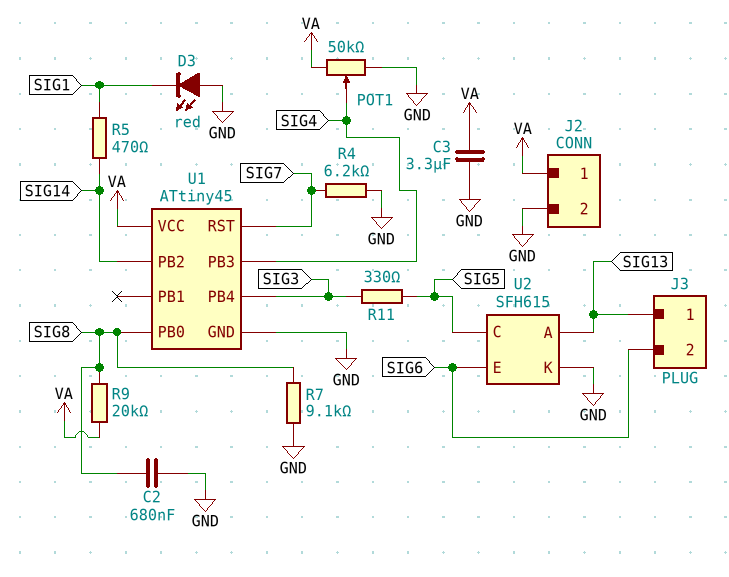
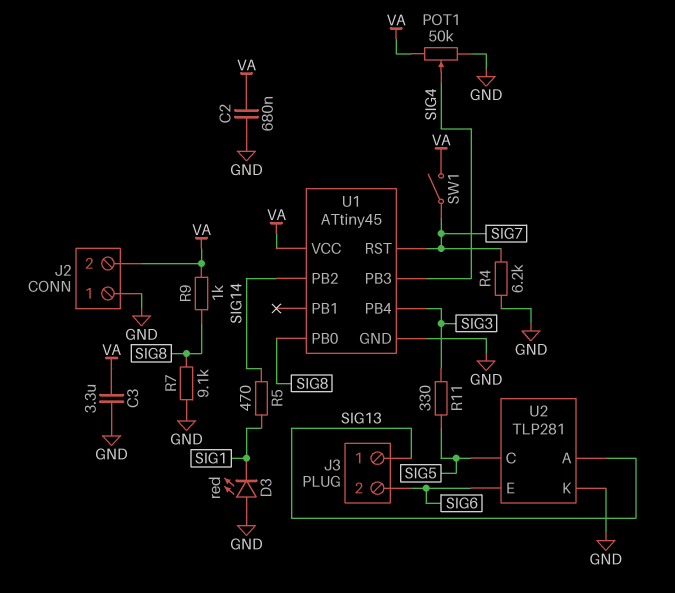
C2: 680nF (GND, SIG8) -> 680nF (GND, VA)
J2 pin 1: VA -> GND
J2 pin 2: GND -> VA
R9: 20k (SIG8, VA) -> 1k (SIG8, VA)
SW1: none -> switch (SIG7, VA)
U2: SFH615 -> TLP281

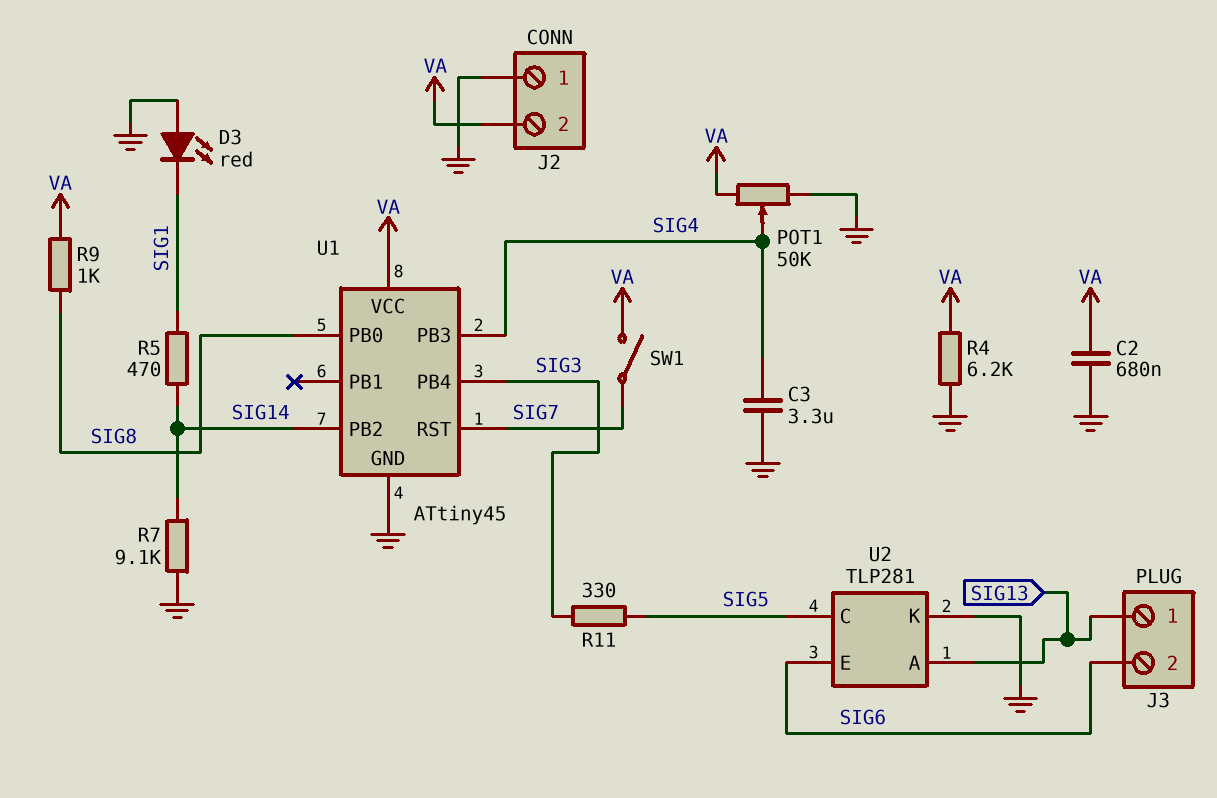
C3: 3.3uF (GND, VA) -> 3.3uF (GND, SIG4)
R4: 6.2k (GND, SIG7) -> 6.2k (GND, VA)
R7: 9.1k (GND, SIG8) -> 9.1k (GND, SIG14)

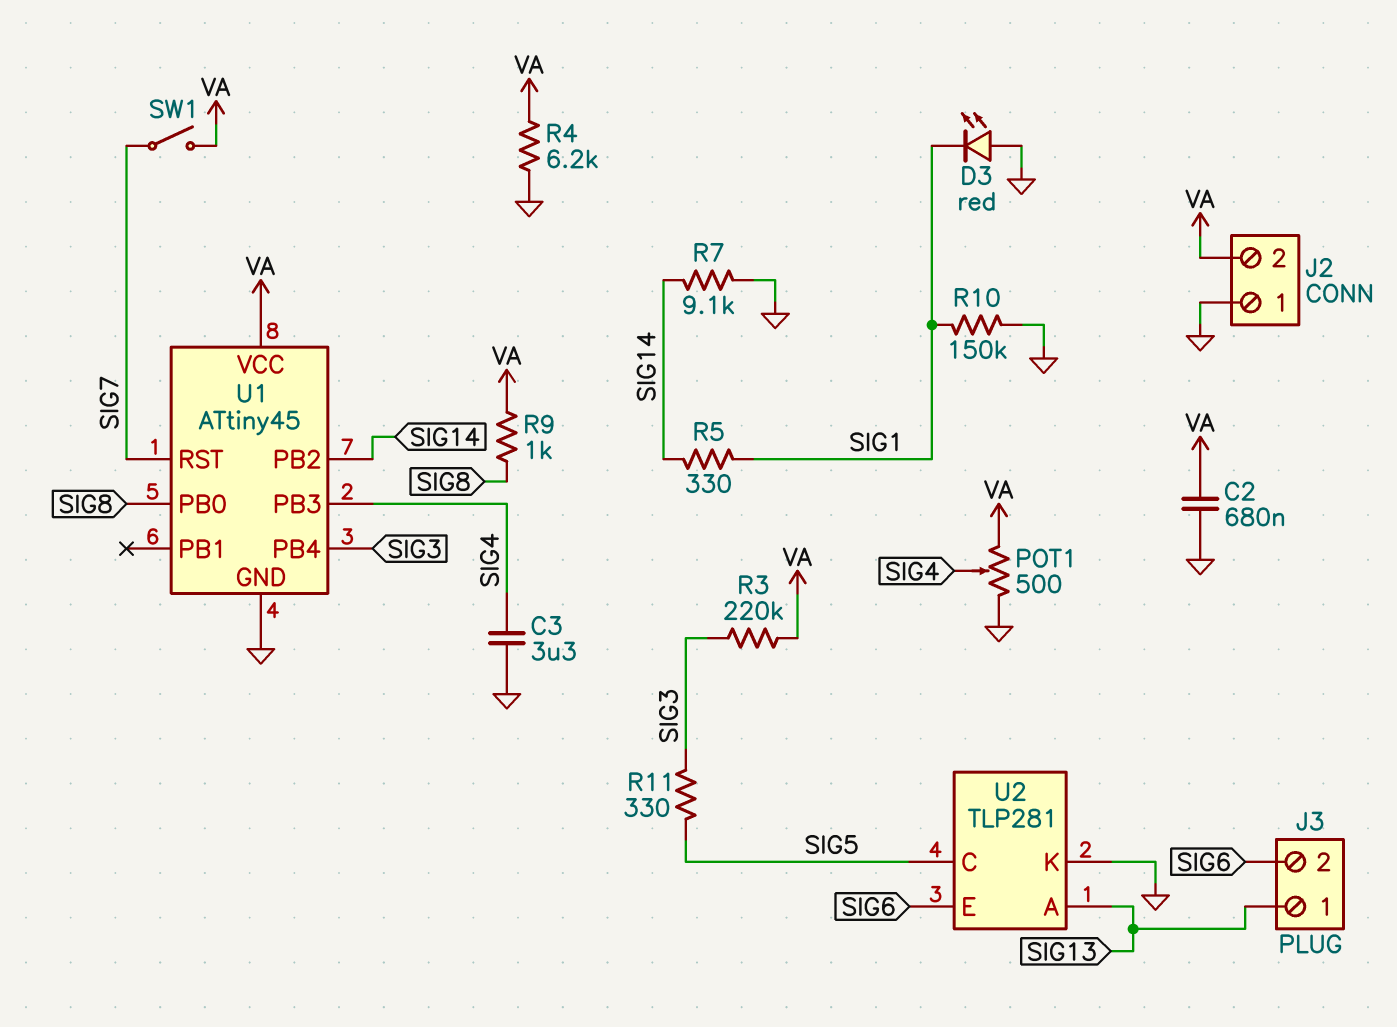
POT1: 50k (GND, VA, wiper SIG4) -> 500 (GND, VA, wiper SIG4)
R3: none -> 220k (SIG3, VA)
R5: 470 (SIG1, SIG14) -> 330 (SIG1, SIG14)
R10: none -> 150k (GND, SIG1)

